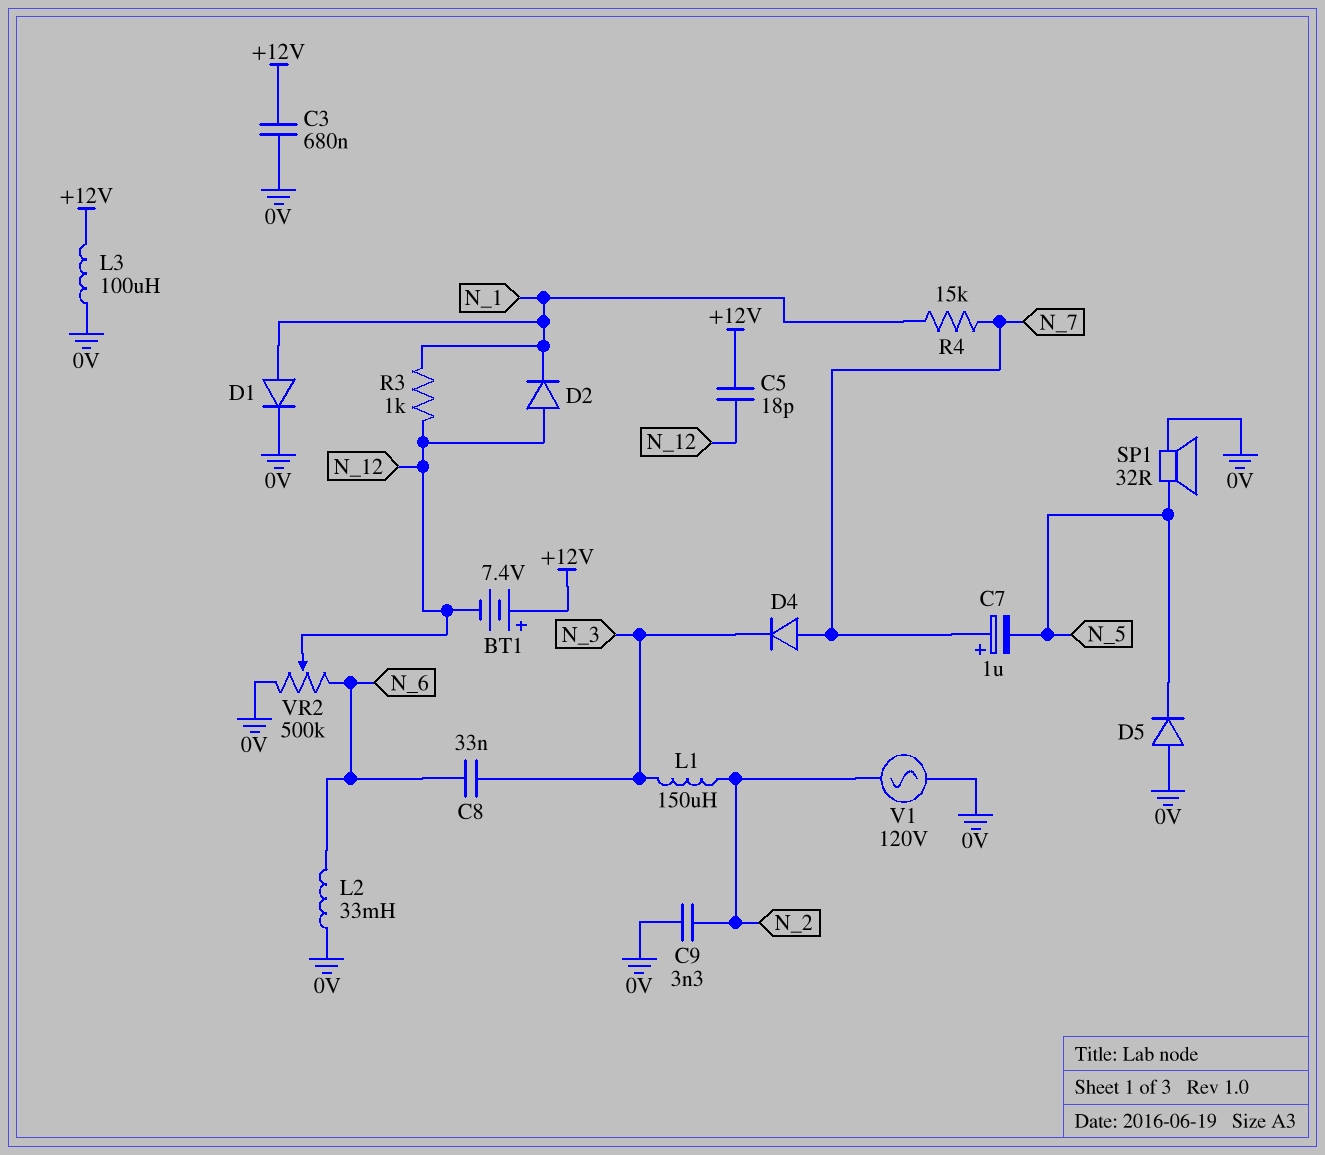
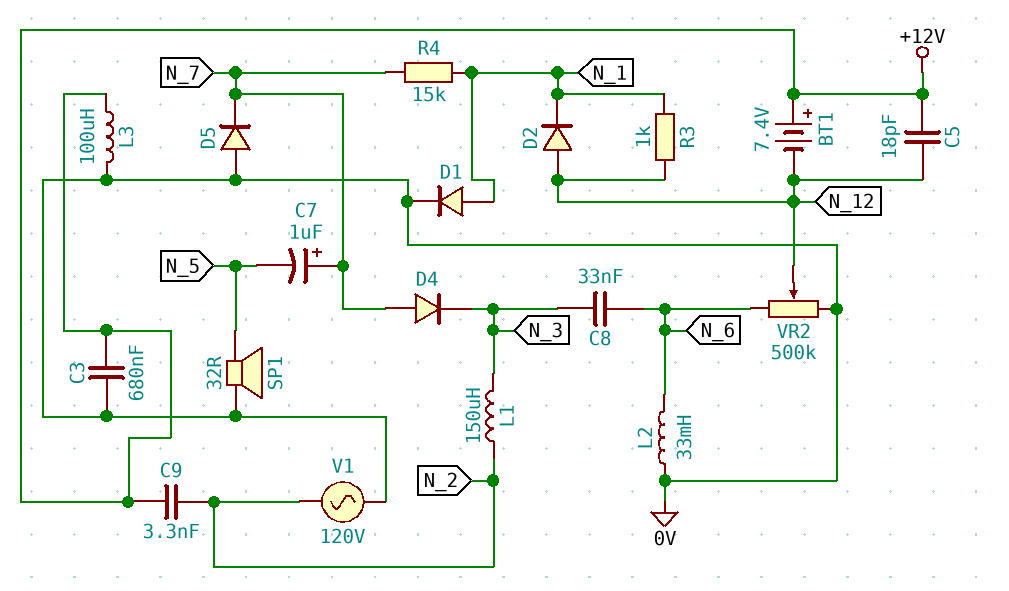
C9: 3.3nF (0V, N_2) -> 3.3nF (+12V, N_2)
D5: diode (A 0V, K N_5) -> diode (A 0V, K N_7)

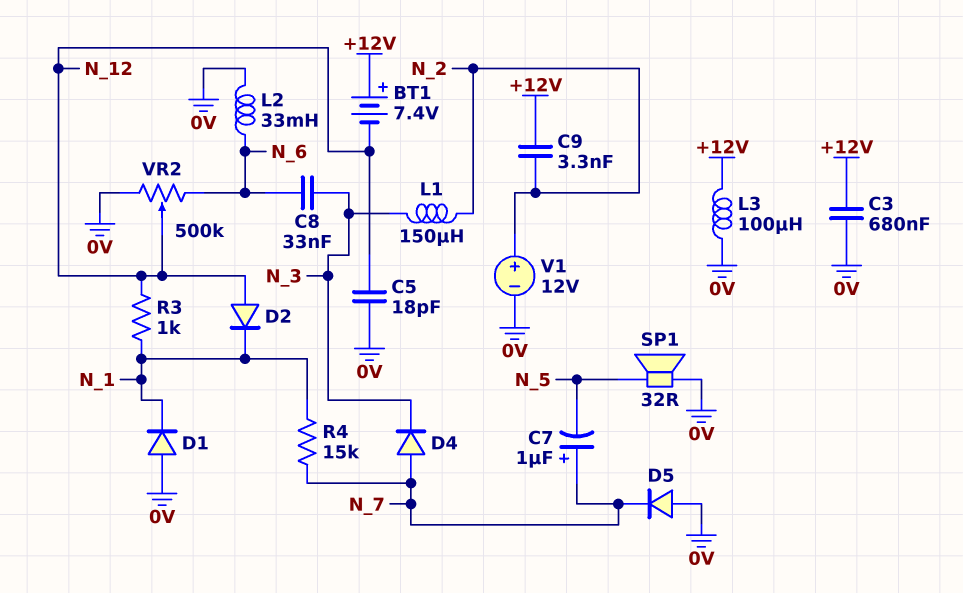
C5: 18pF (+12V, N_12) -> 18pF (0V, N_12)
D1: diode (A N_1, K 0V) -> diode (A 0V, K N_1)
V1: AC 120V (0V, N_2) -> 12V (plus N_2, minus 0V)

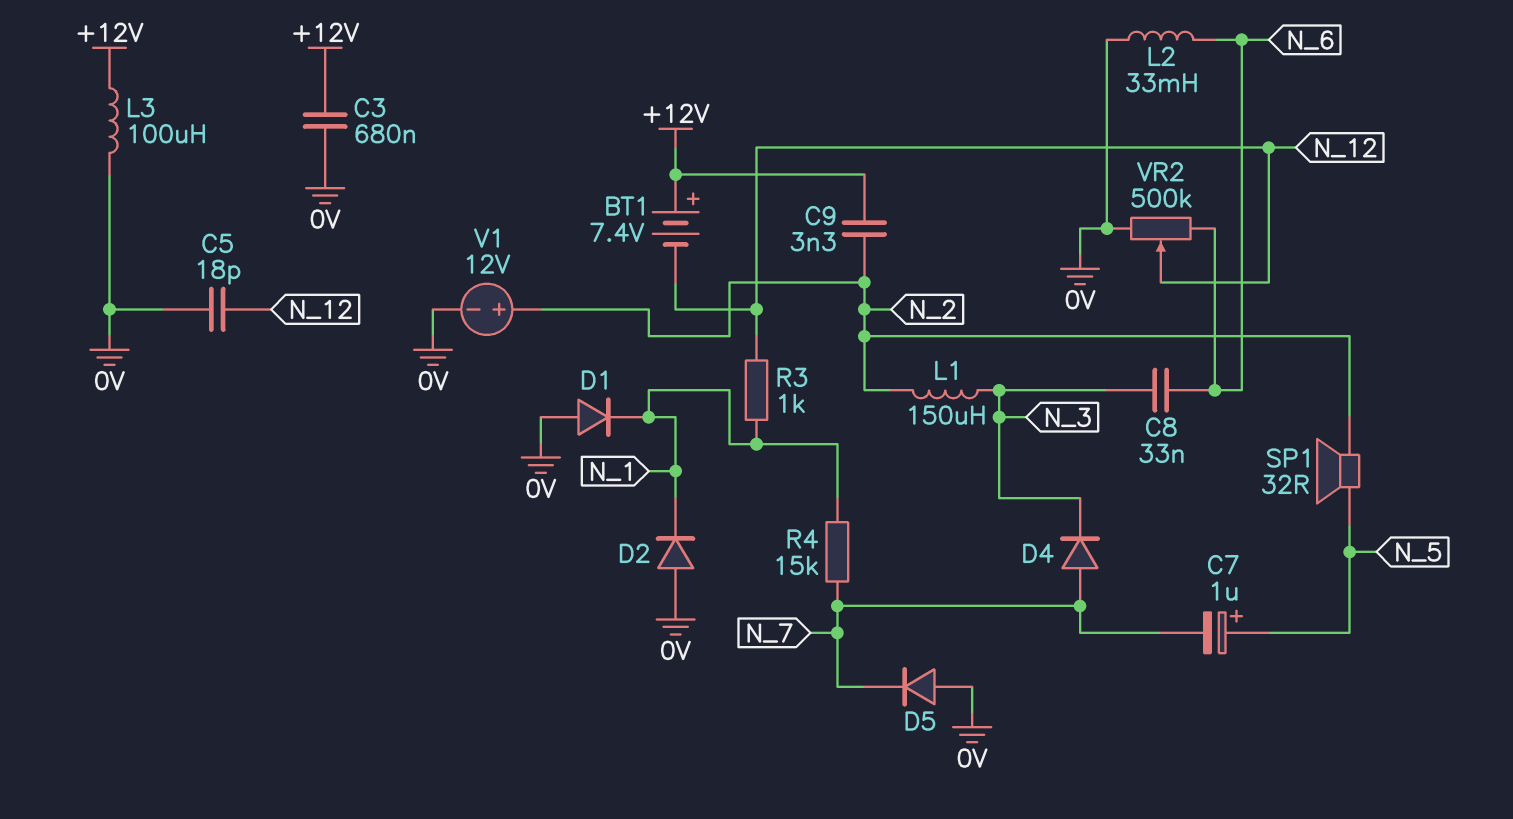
C7: 1uF (plus N_7, minus N_5) -> 1uF (plus N_5, minus N_7)
D2: diode (A N_12, K N_1) -> diode (A 0V, K N_1)
SP1: speaker 32R (0V, N_5) -> speaker 32R (N_2, N_5)

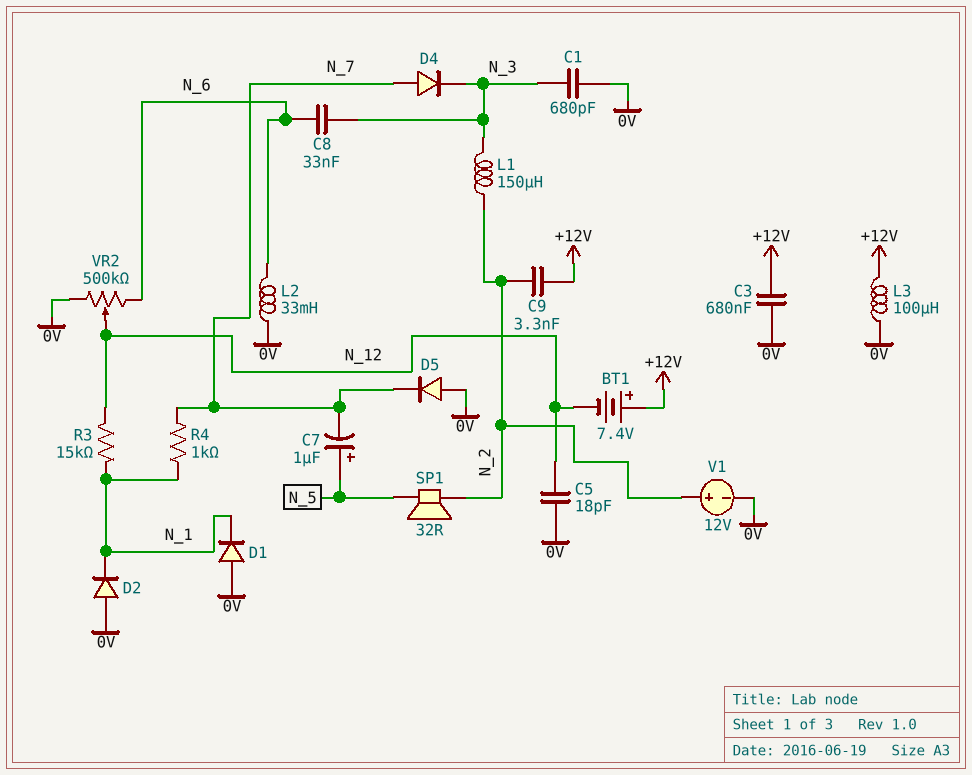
C1: none -> 680pF (0V, N_3)
R3: 1k (N_1, N_12) -> 15k (N_1, N_12)
R4: 15k (N_1, N_7) -> 1k (N_1, N_7)

